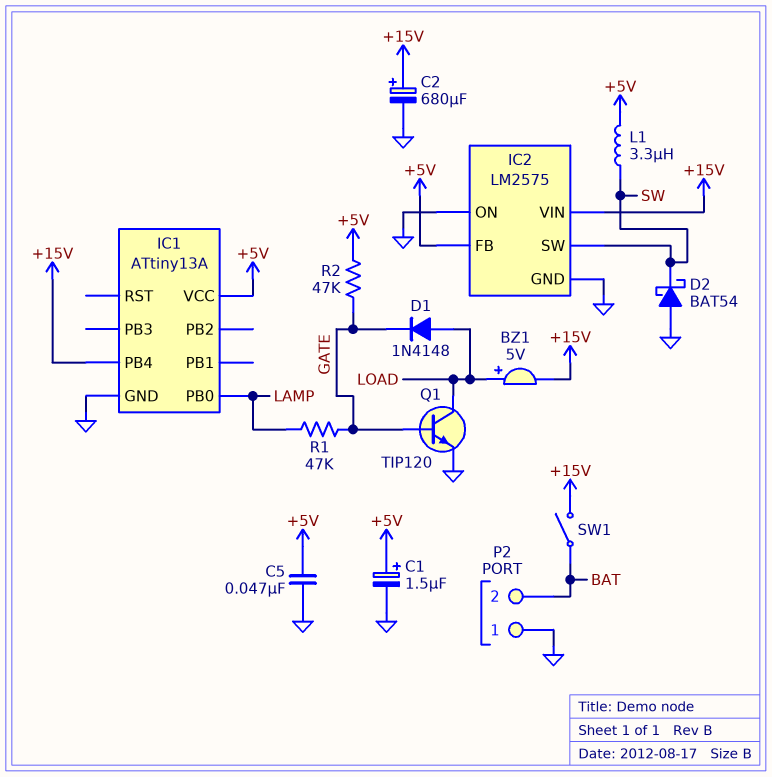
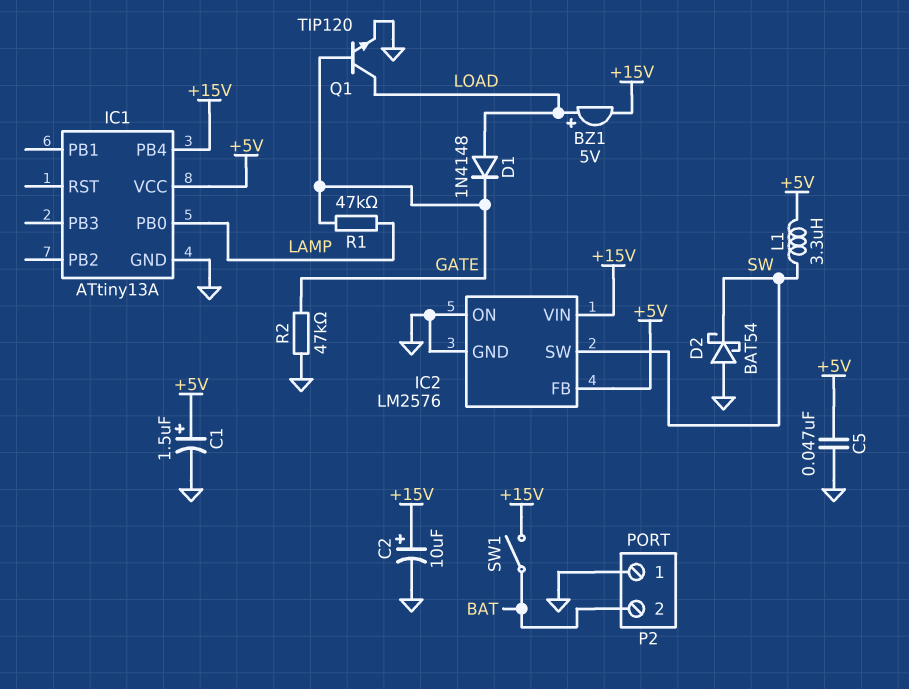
C2: 680uF (plus +15V, minus GND) -> 10uF (plus +15V, minus GND)
IC2: LM2575 -> LM2576
R2: 47k (+5V, GATE) -> 47k (GATE, GND)

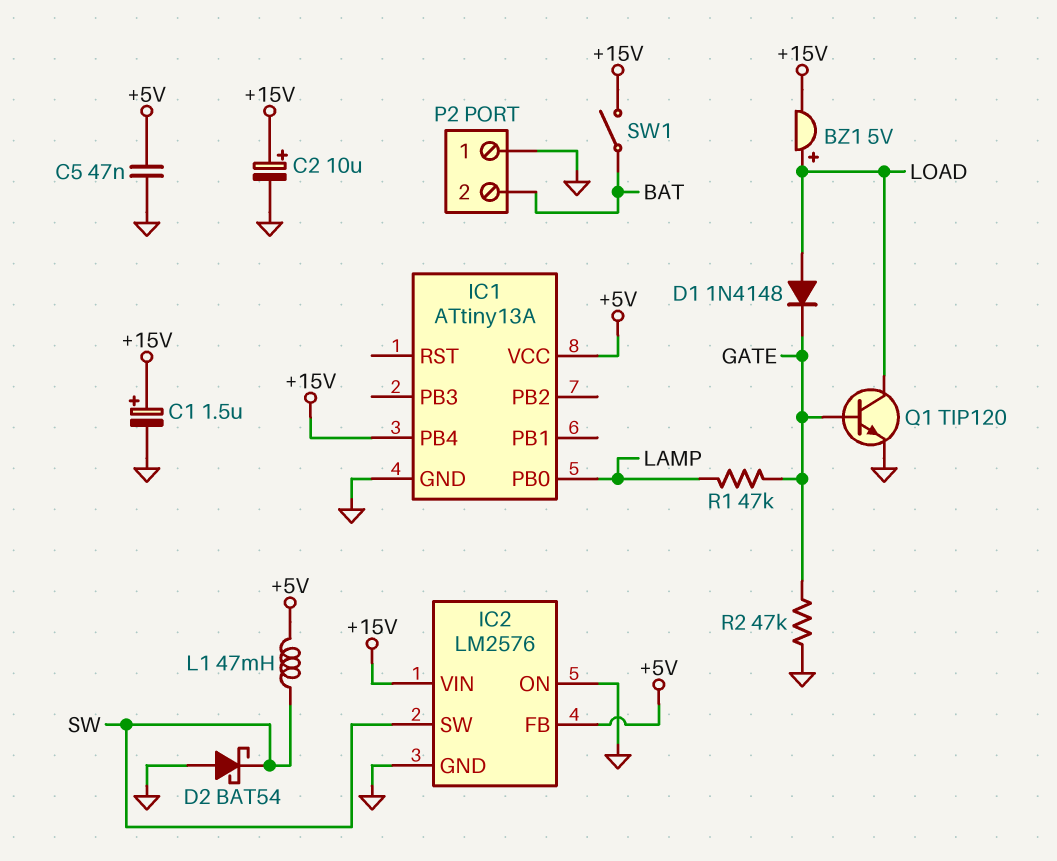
C1: 1.5uF (plus +5V, minus GND) -> 1.5uF (plus +15V, minus GND)
L1: 3.3uH (+5V, SW) -> 47mH (+5V, SW)

